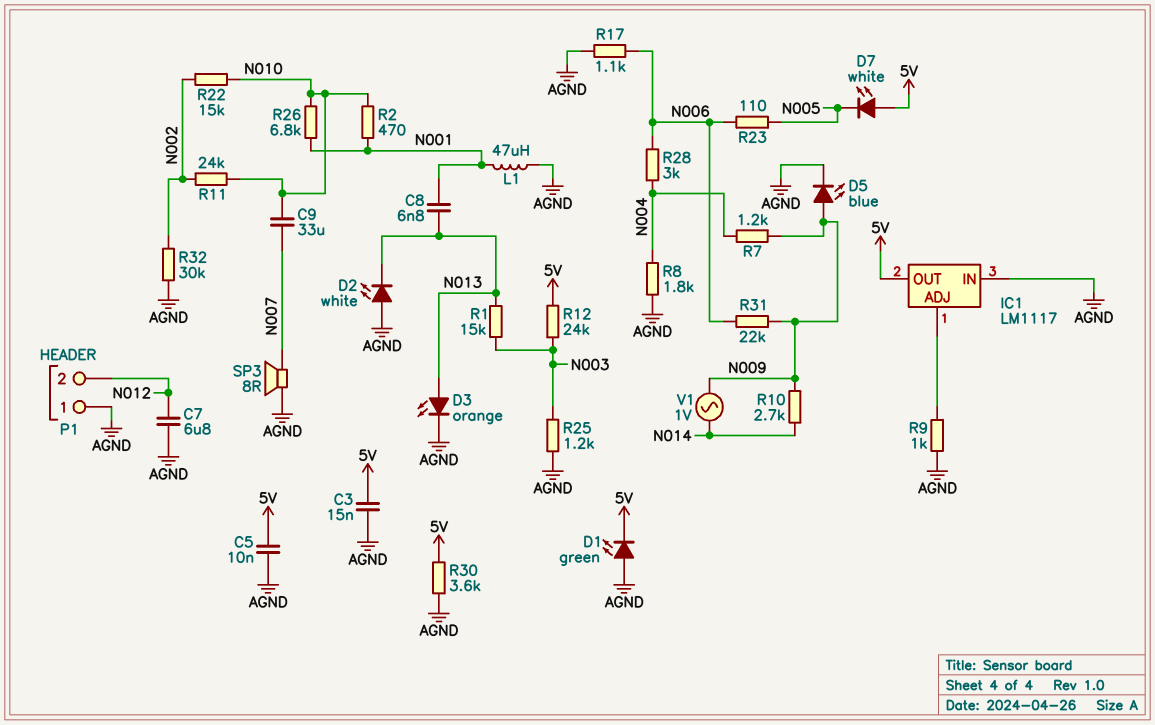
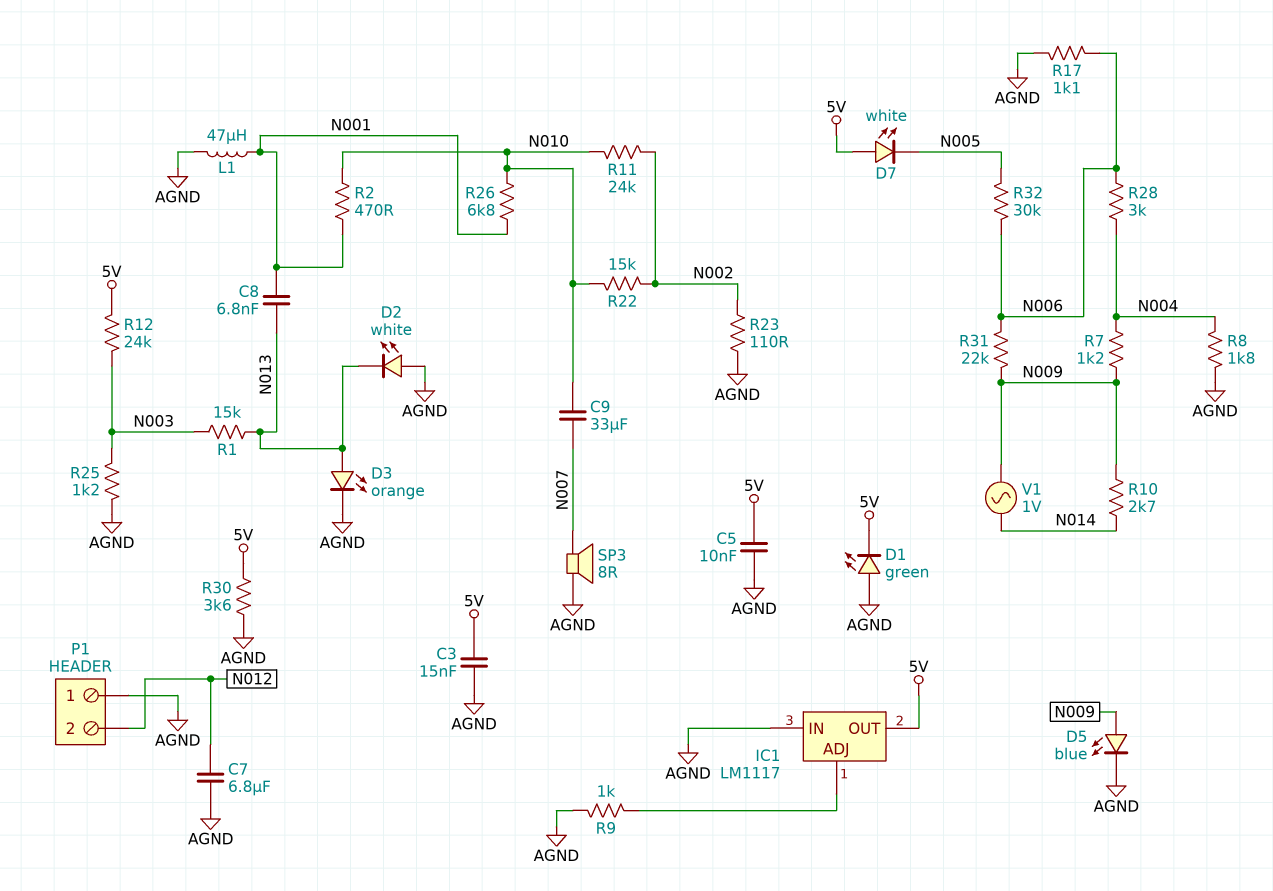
R23: 110 (N005, N006) -> 110 (AGND, N002)
R32: 30k (AGND, N002) -> 30k (N005, N006)

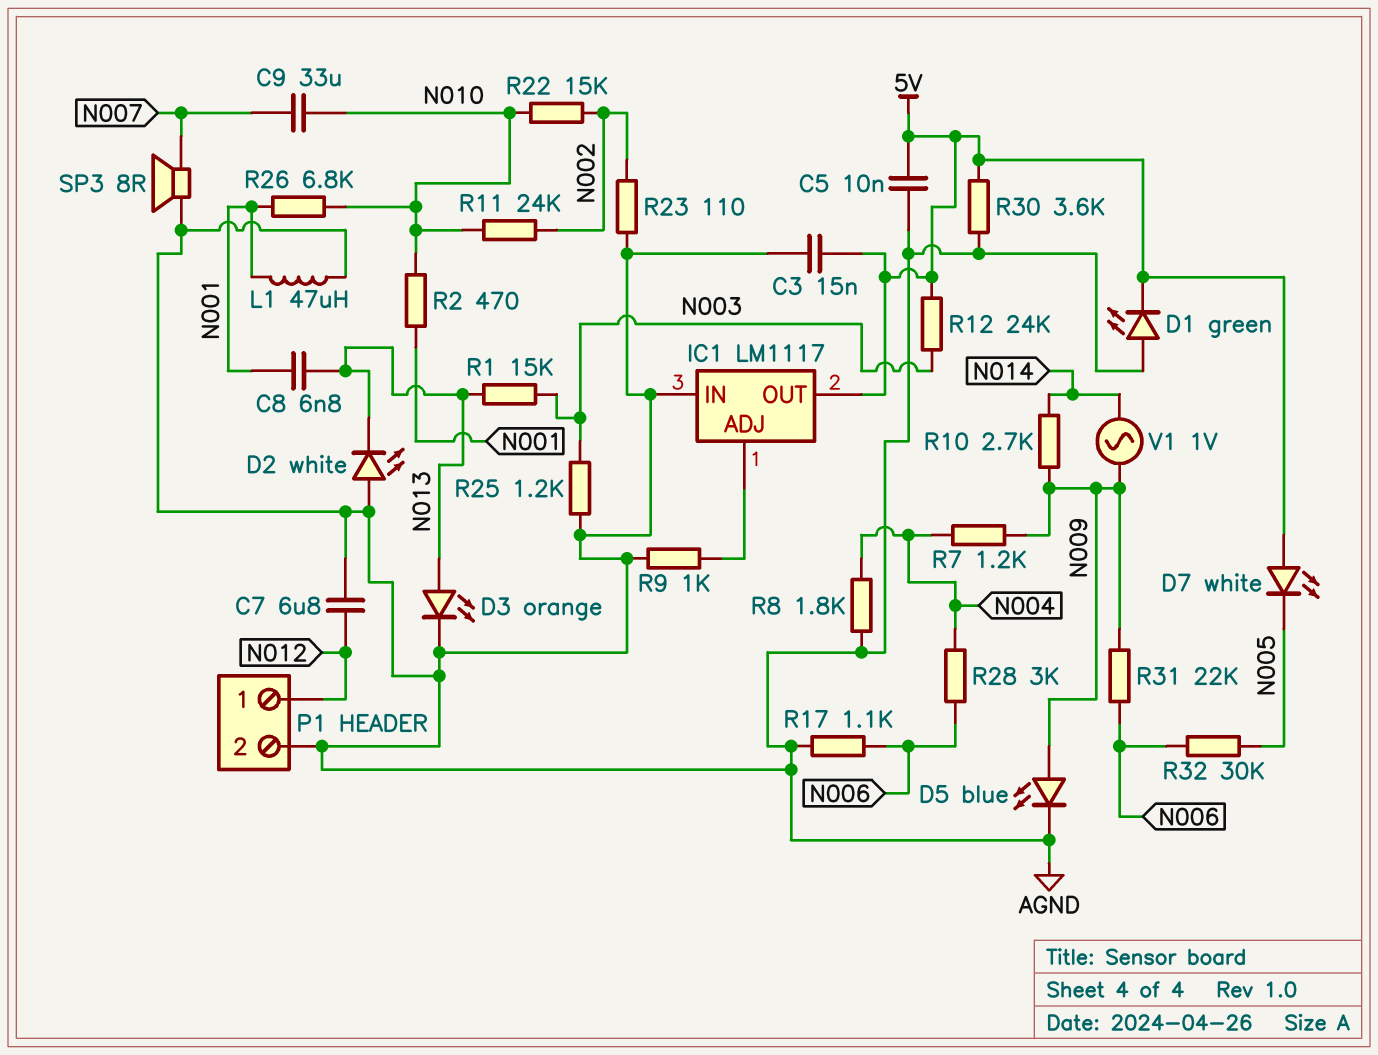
P1 pin 1: AGND -> N012
P1 pin 2: N012 -> AGND

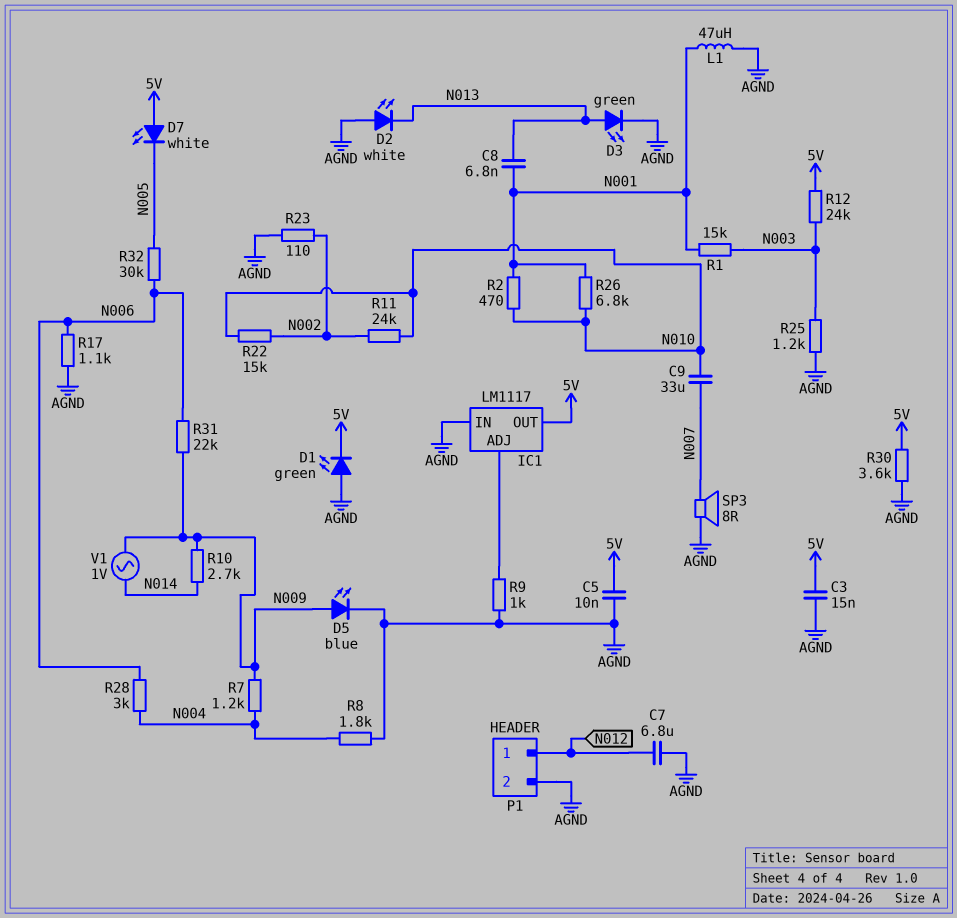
D3: LED orange (A N013, K AGND) -> LED green (A N013, K AGND)
R1: 15k (N003, N013) -> 15k (N001, N003)

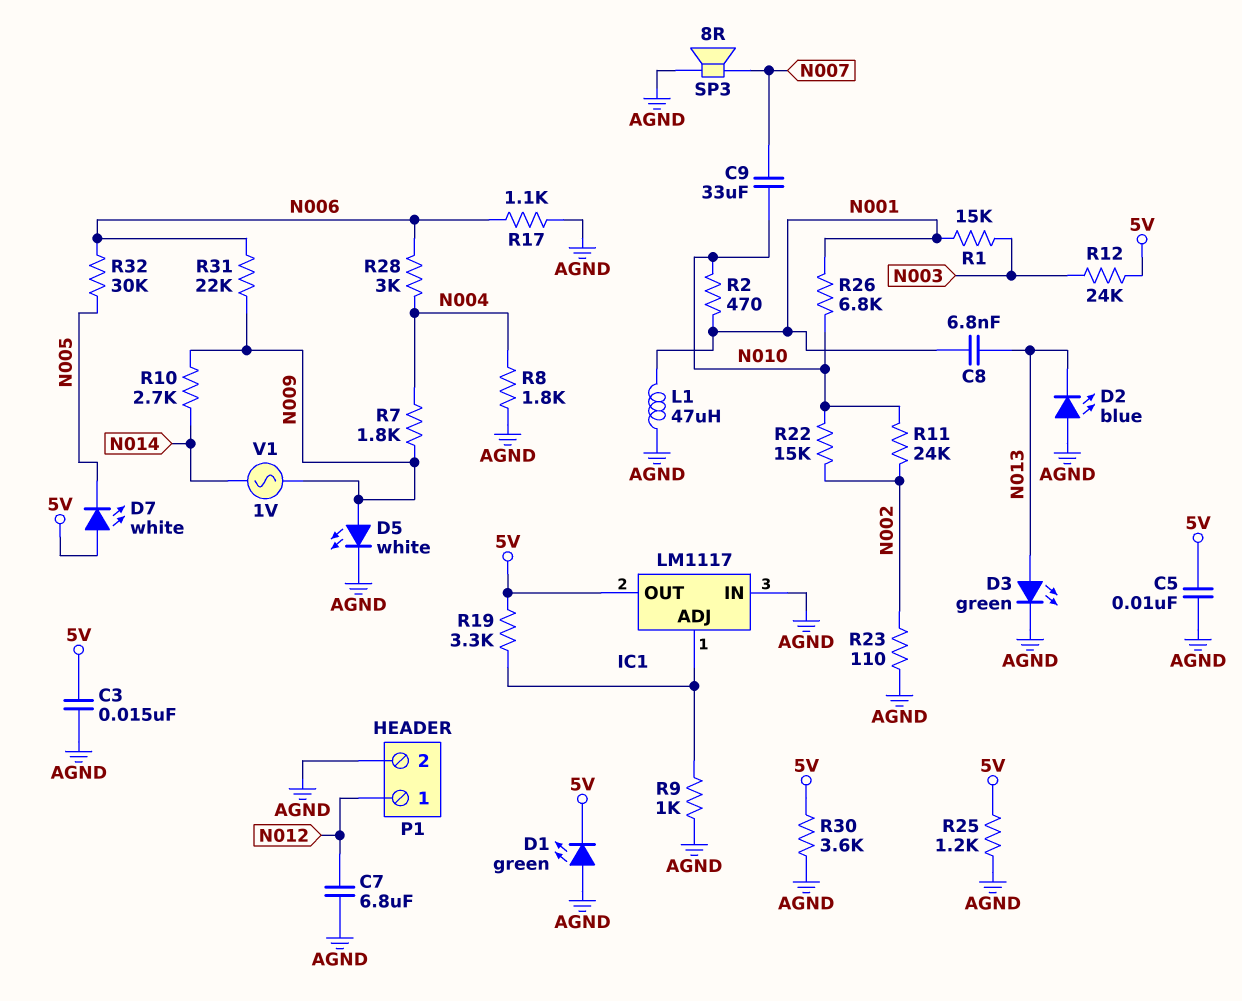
D2: LED white (A AGND, K N013) -> LED blue (A AGND, K N013)
D5: LED blue (A N009, K AGND) -> LED white (A N009, K AGND)
R7: 1.2k (N004, N009) -> 1.8k (N004, N009)
R19: none -> 3.3k (5V, IC1/ADJ)
R25: 1.2k (AGND, N003) -> 1.2k (5V, AGND)

